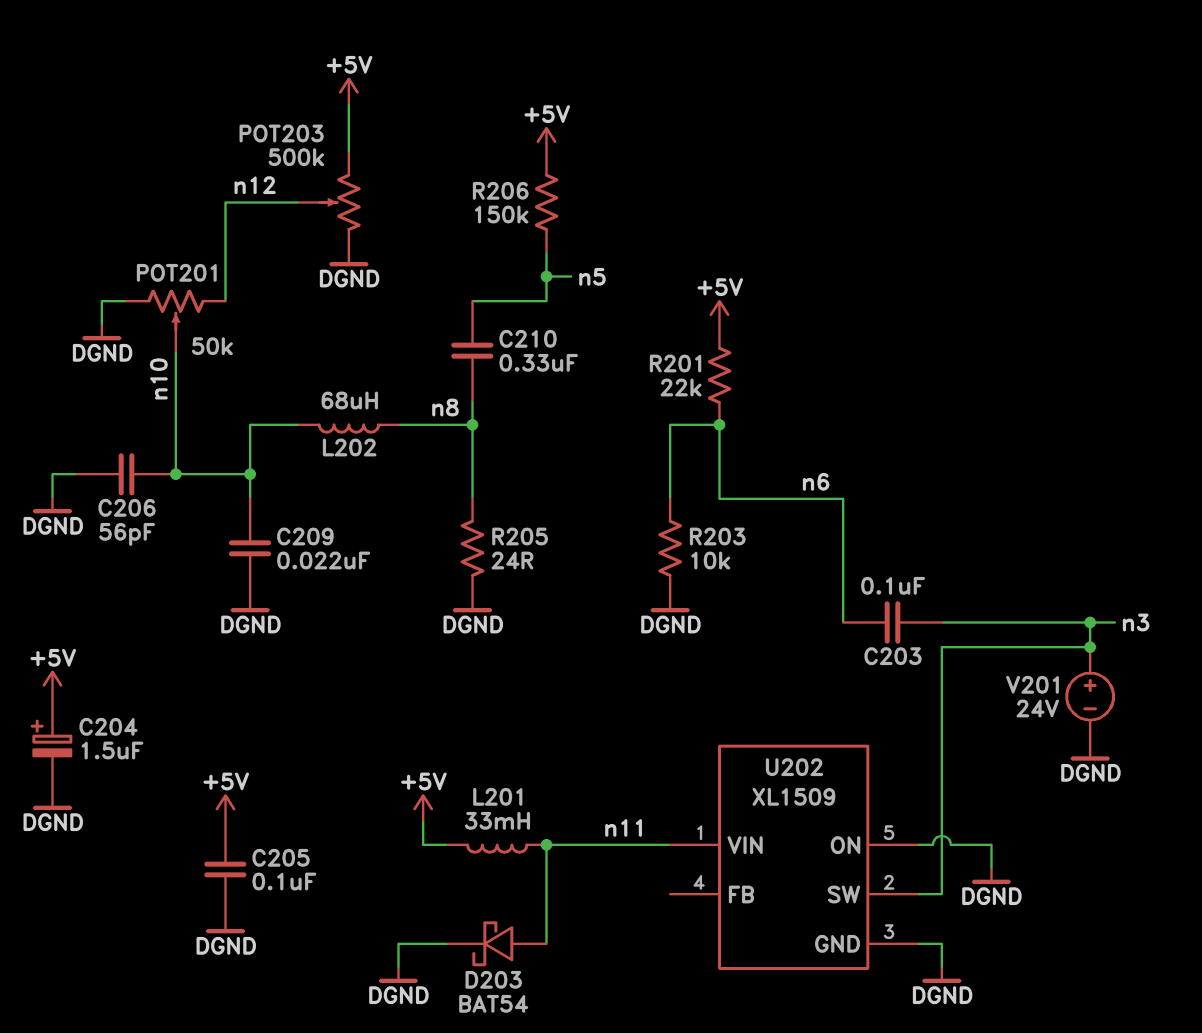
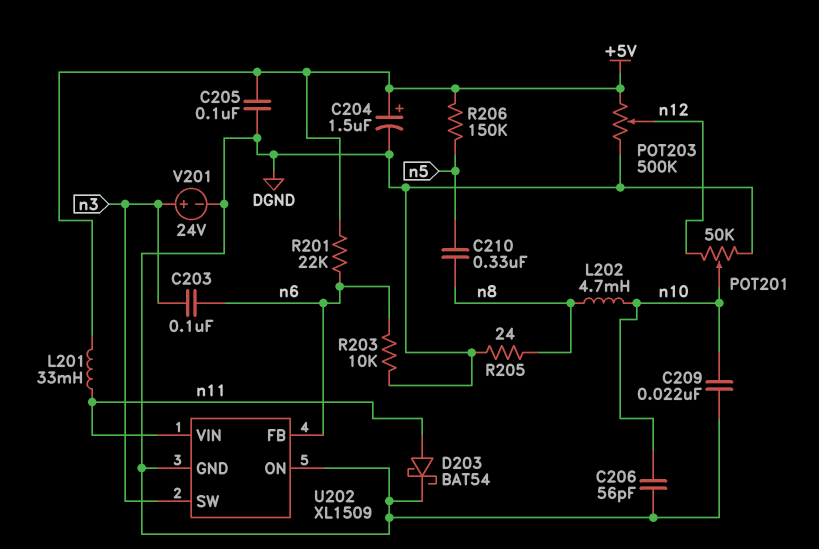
L202: 68uH (n8, n10) -> 4.7mH (n8, n10)
U202 pin FB: none -> n6

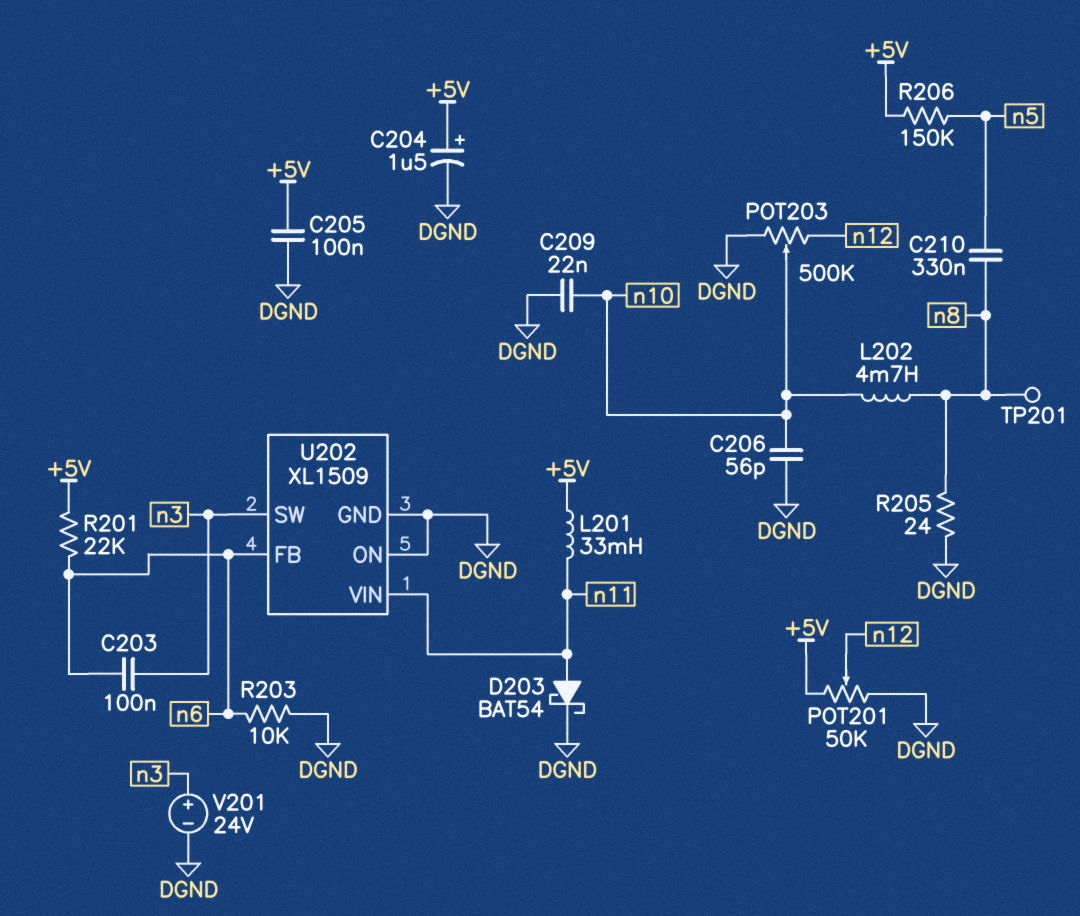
POT201: 50k (DGND, n12, wiper n10) -> 50k (+5V, DGND, wiper n12)
POT203: 500k (+5V, DGND, wiper n12) -> 500k (DGND, n12, wiper n10)
TP201: none -> test point (n8)

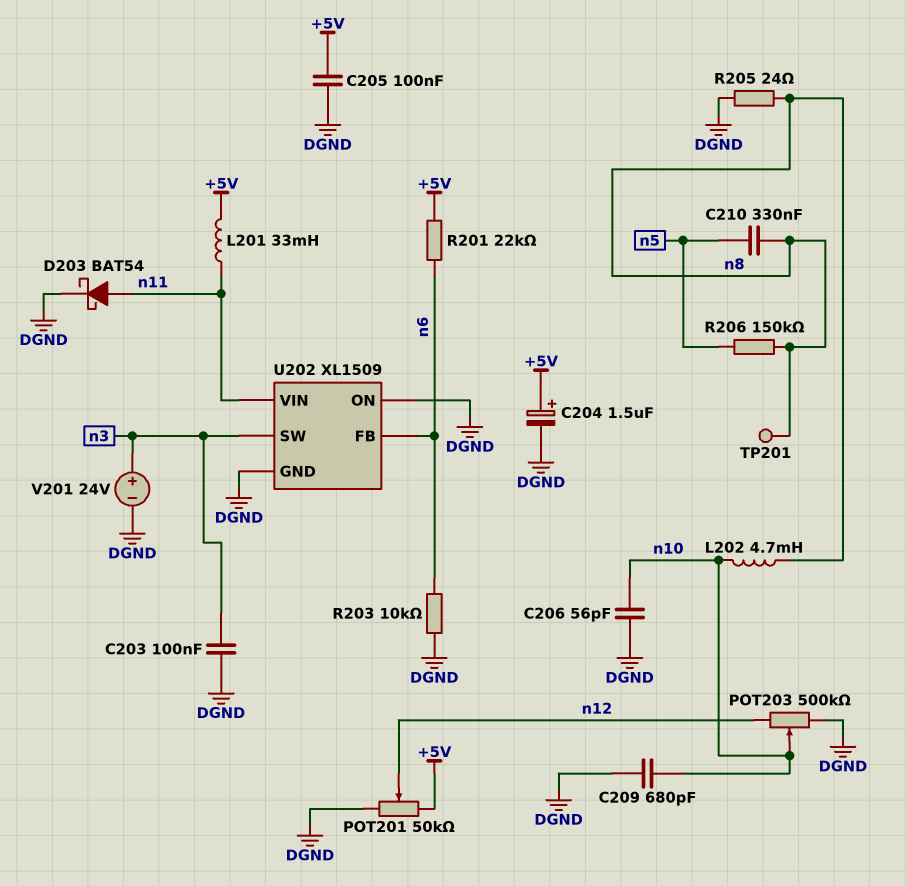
C203: 100nF (n3, n6) -> 100nF (DGND, n3)
C209: 22nF (DGND, n10) -> 680pF (DGND, n10)
R206: 150k (+5V, n5) -> 150k (n5, n8)

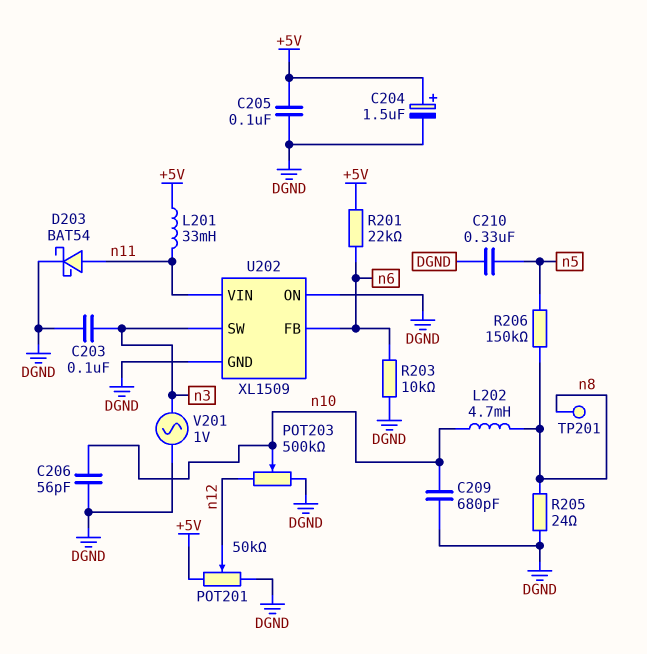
C210: 330nF (n5, n8) -> 330nF (DGND, n5)
V201: 24V (plus n3, minus DGND) -> AC 1V (DGND, n3)

